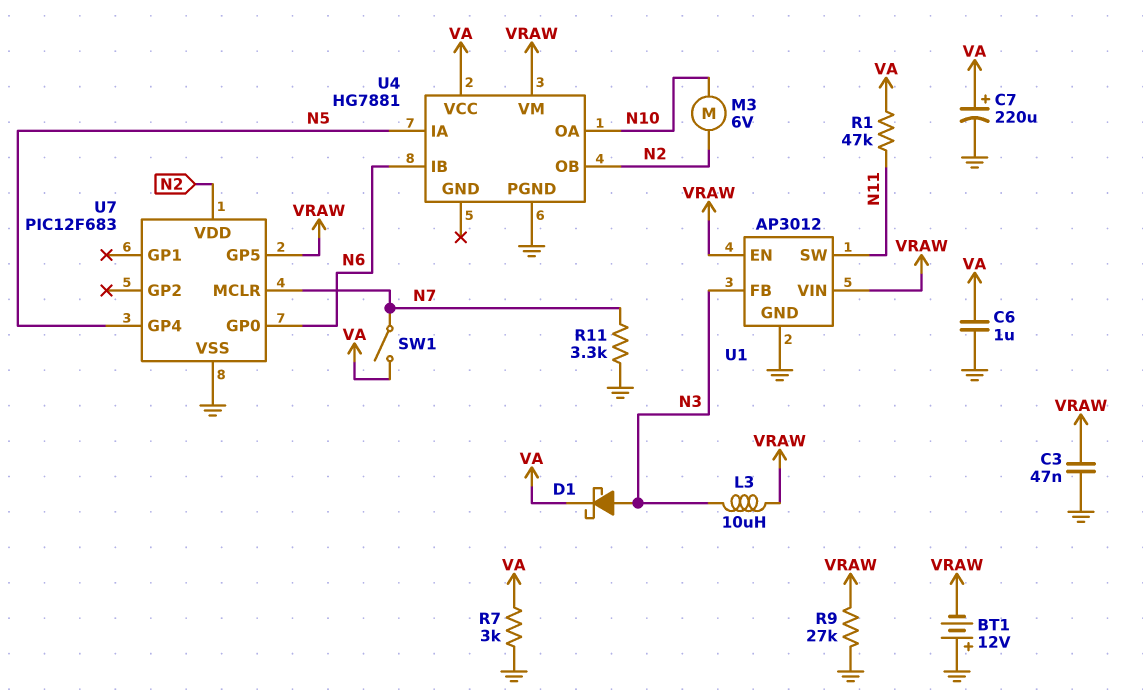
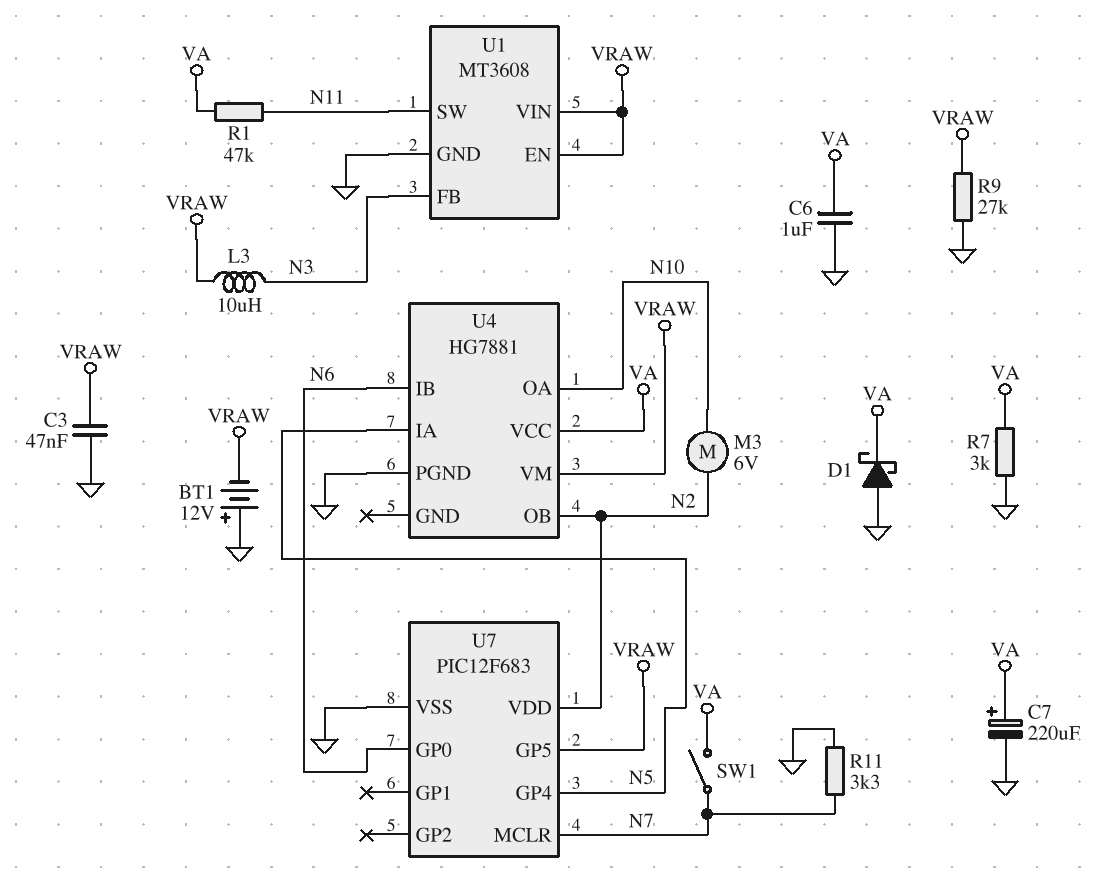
D1: schottky (A N3, K VA) -> schottky (A GND, K VA)
U1: AP3012 -> MT3608

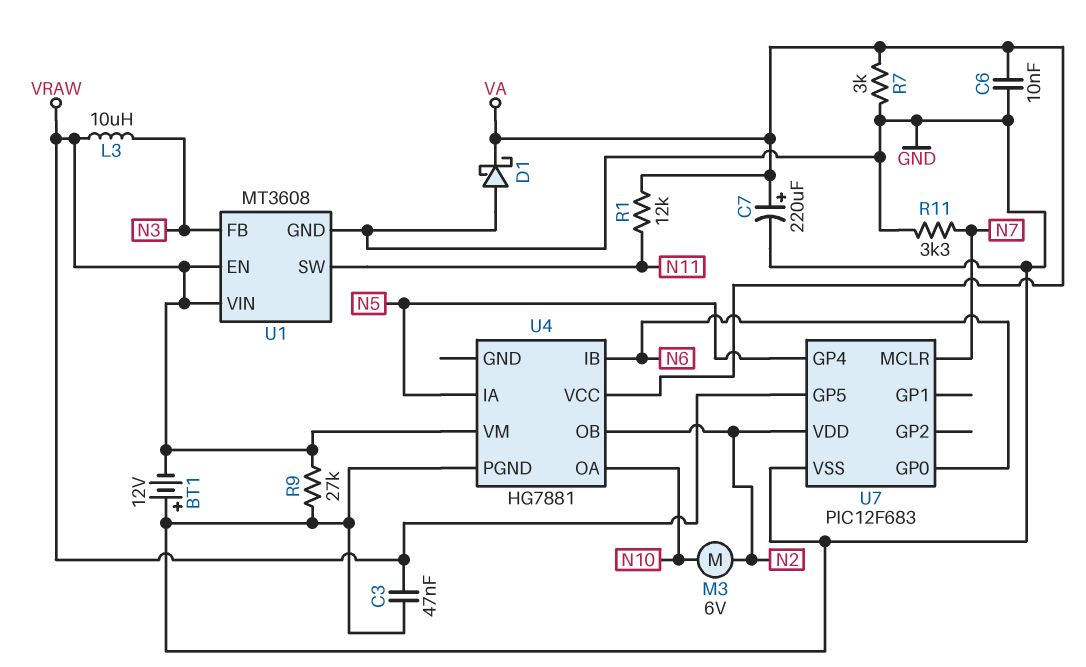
C6: 1uF (GND, VA) -> 10nF (GND, VA)
R1: 47k (N11, VA) -> 12k (N11, VA)
SW1: switch (N7, VA) -> none

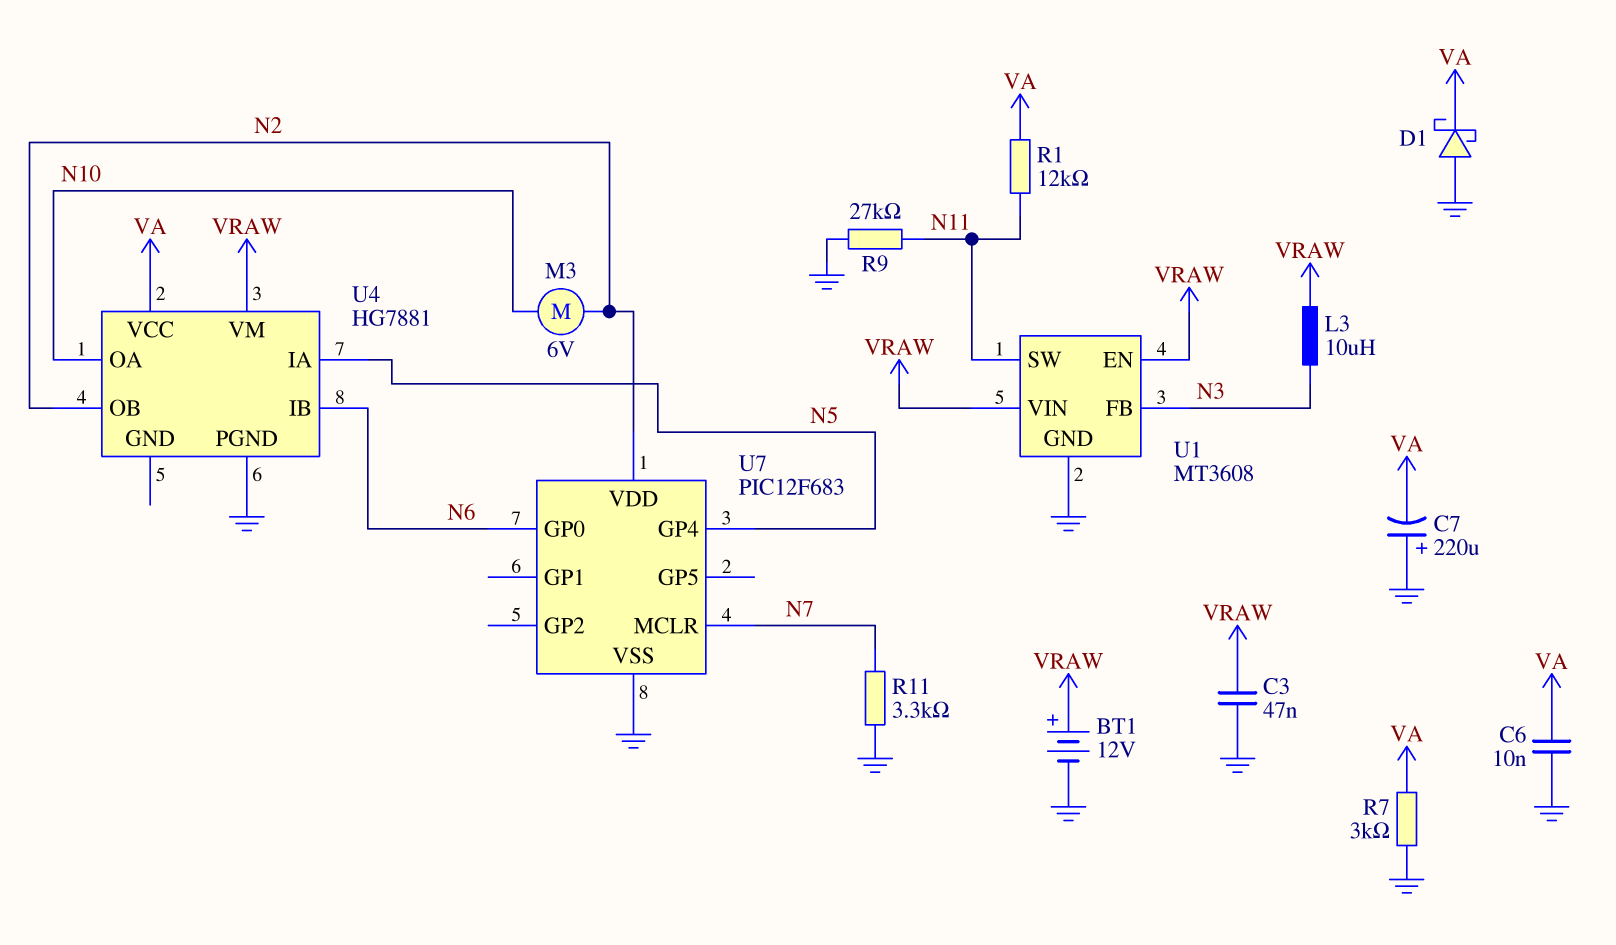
BT1: 12V (plus GND, minus VRAW) -> 12V (plus VRAW, minus GND)
C7: 220uF (plus VA, minus GND) -> 220uF (plus GND, minus VA)
R9: 27k (GND, VRAW) -> 27k (GND, N11)
U7 pin GP5: VRAW -> none

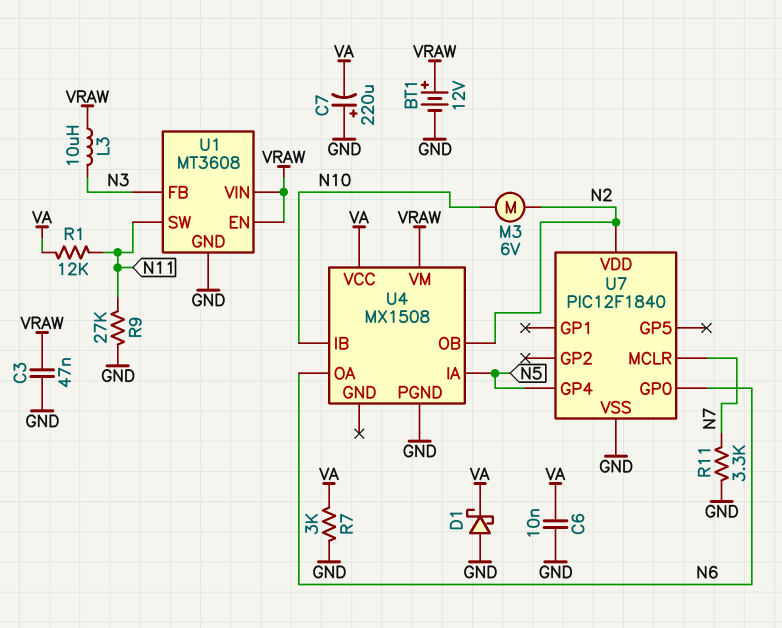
U4: HG7881 -> MX1508
U4 pin IB: N6 -> N10
U4 pin OA: N10 -> N6
U7: PIC12F683 -> PIC12F1840

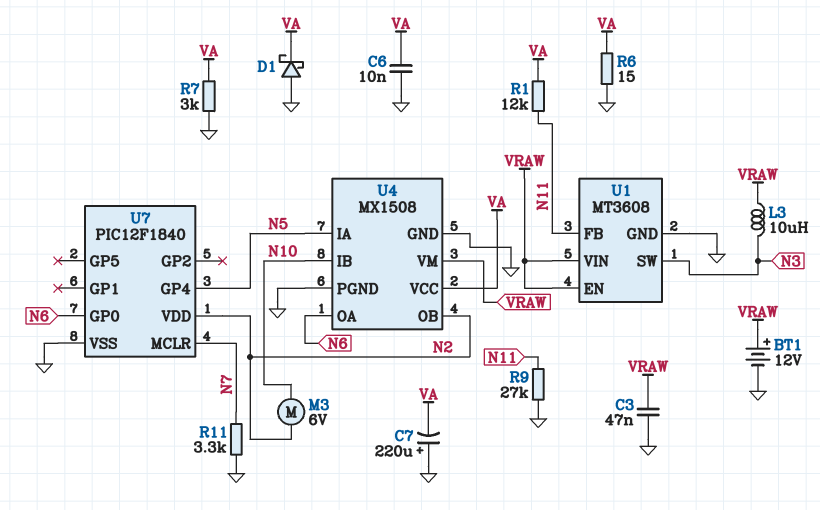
R6: none -> 15 (GND, VA)
U1 pin FB: N3 -> N11
U1 pin SW: N11 -> N3
U4 pin GND: none -> GND

